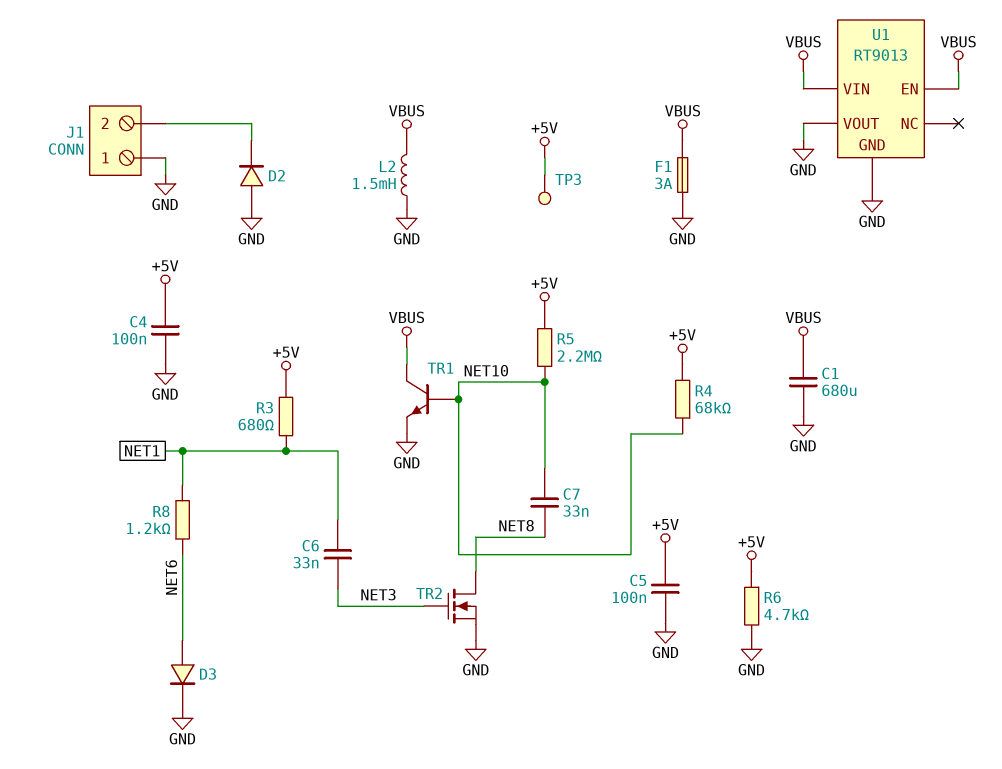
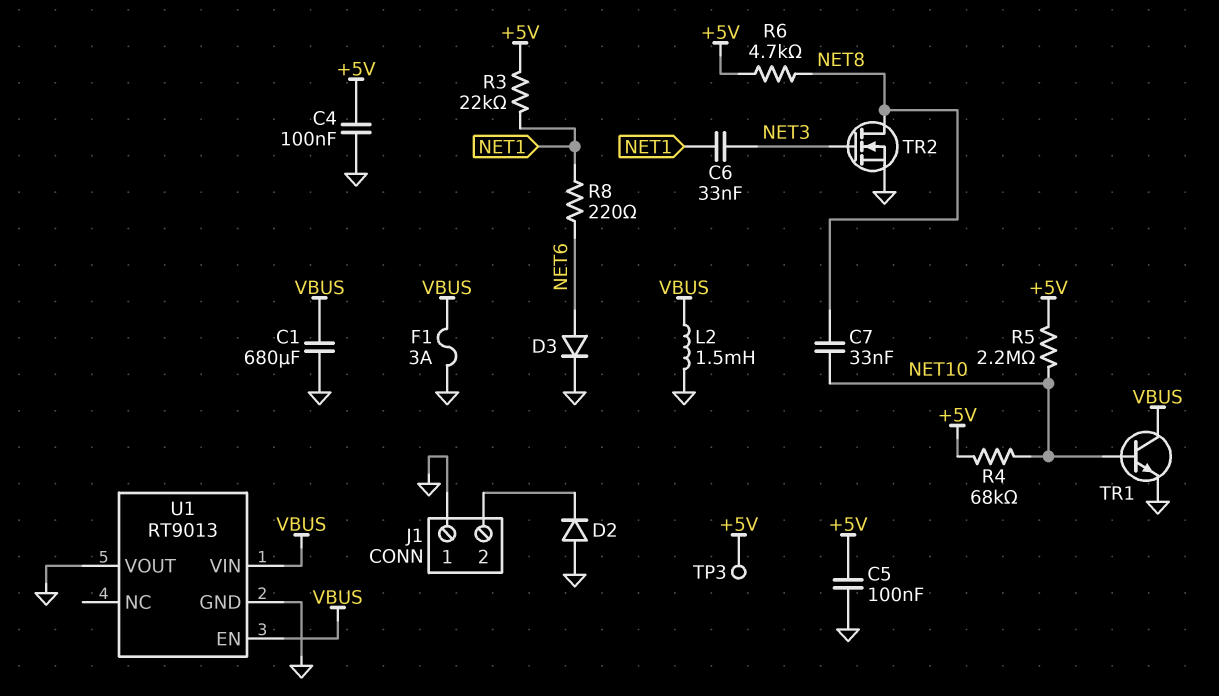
R3: 680 (+5V, NET1) -> 22k (+5V, NET1)
R6: 4.7k (+5V, GND) -> 4.7k (+5V, NET8)
R8: 1.2k (NET1, NET6) -> 220 (NET1, NET6)

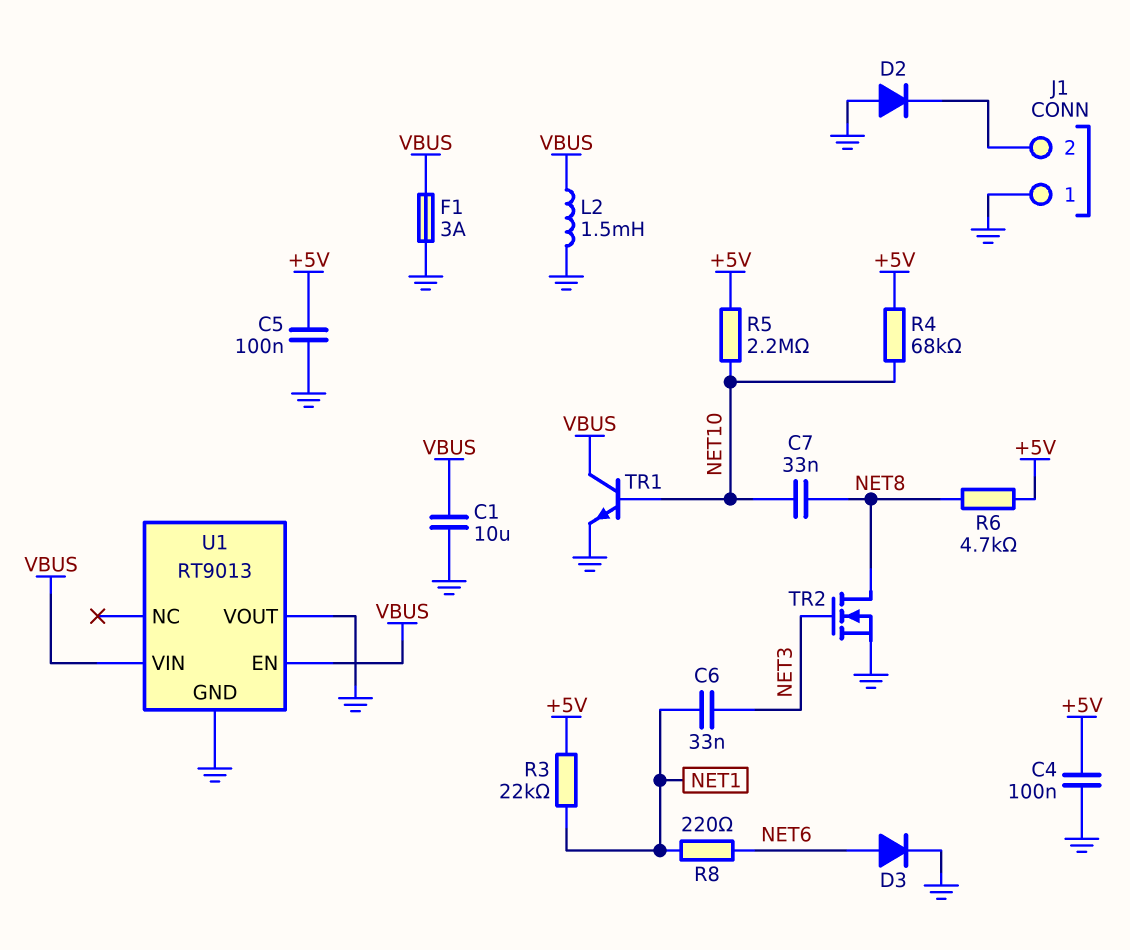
C1: 680uF (GND, VBUS) -> 10uF (GND, VBUS)
TP3: test point (+5V) -> none

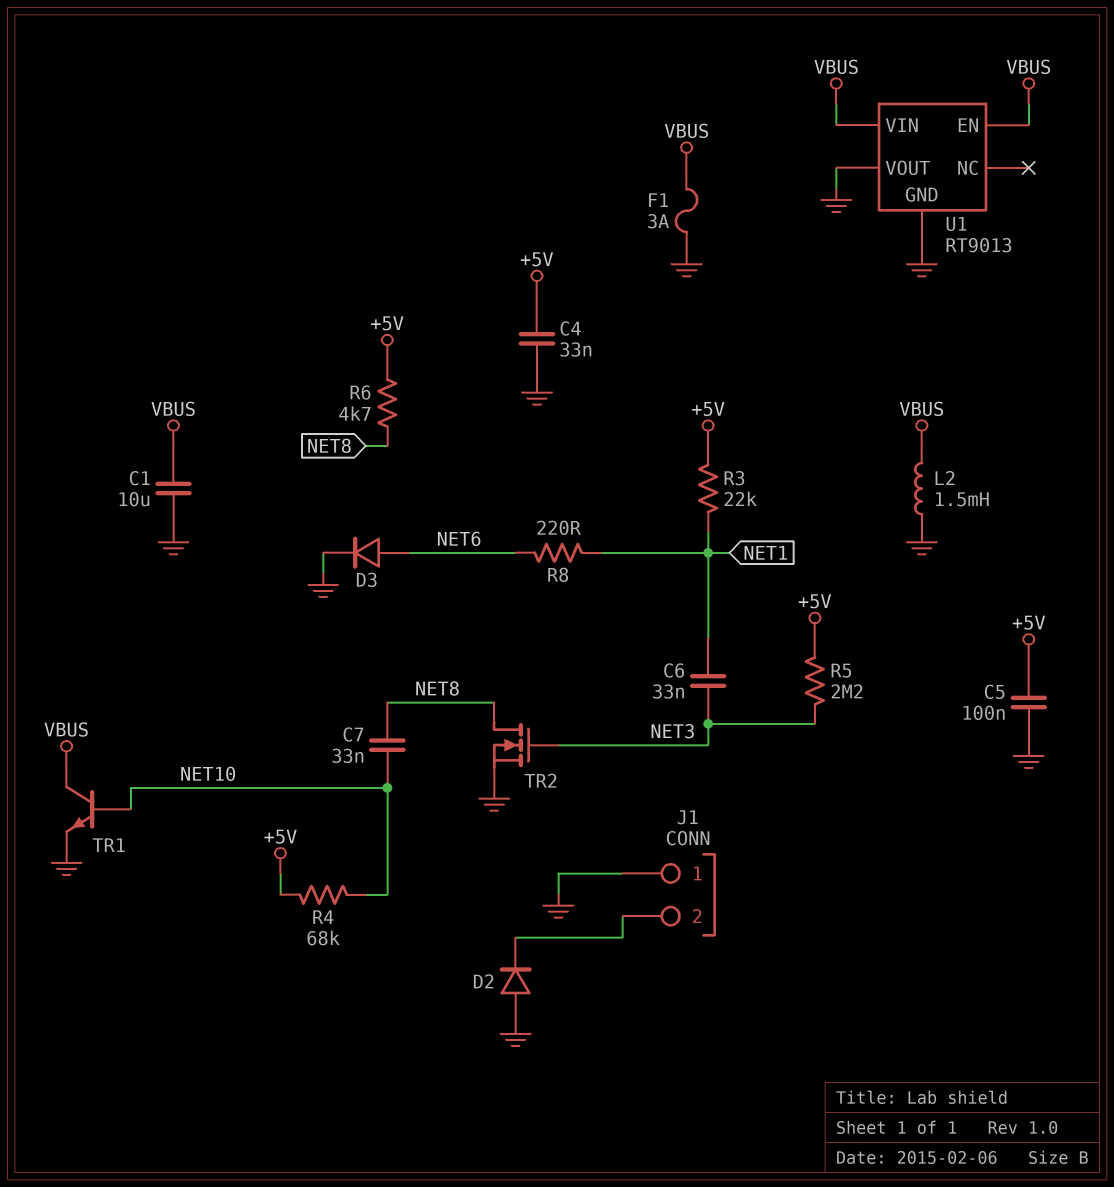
C4: 100nF (+5V, GND) -> 33nF (+5V, GND)
R5: 2.2M (+5V, NET10) -> 2.2M (+5V, NET3)

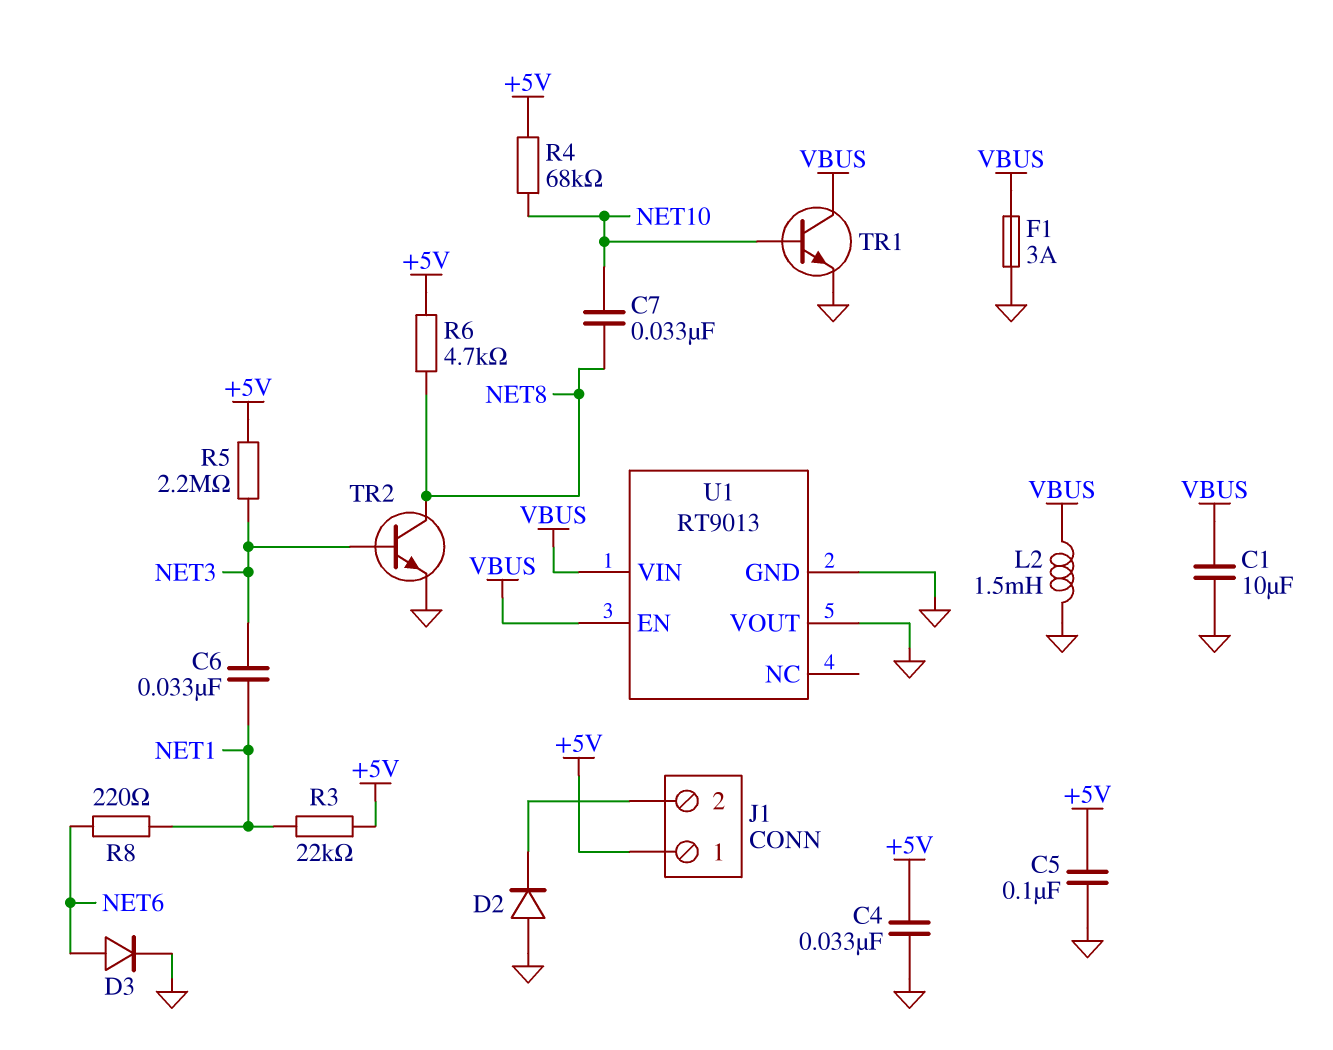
J1 pin 1: GND -> +5V
TR2: NMOS (G NET3, D NET8, S GND) -> NPN (B NET3, C NET8, E GND)

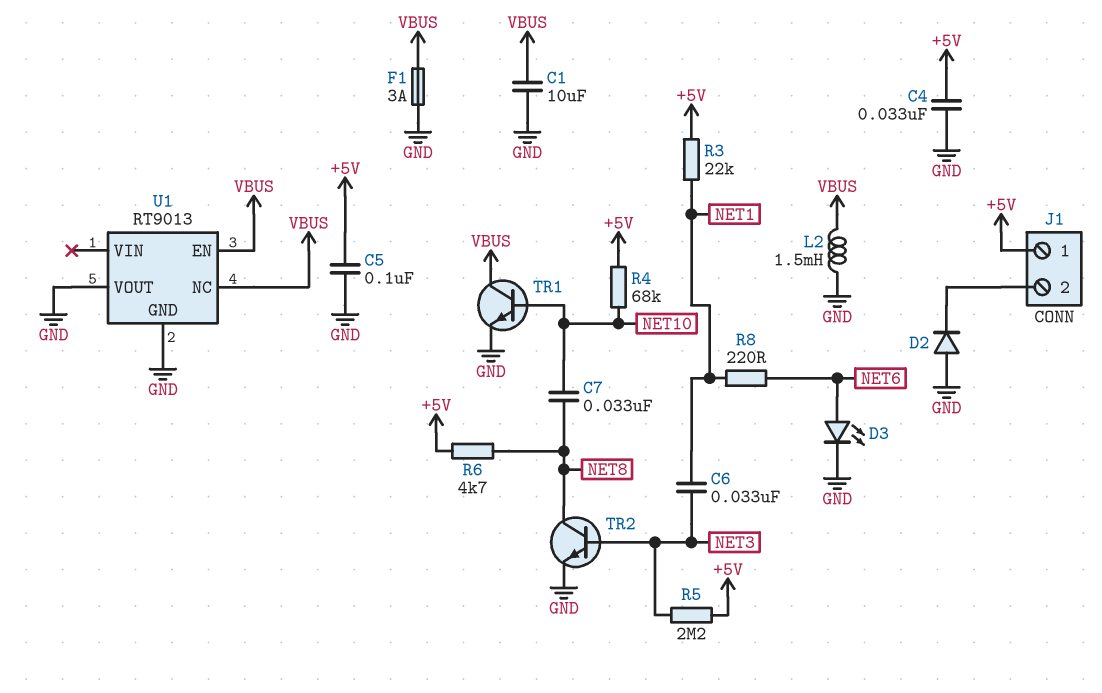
D3: diode (A NET6, K GND) -> LED (A NET6, K GND)
U1 pin NC: none -> VBUS
U1 pin VIN: VBUS -> none

